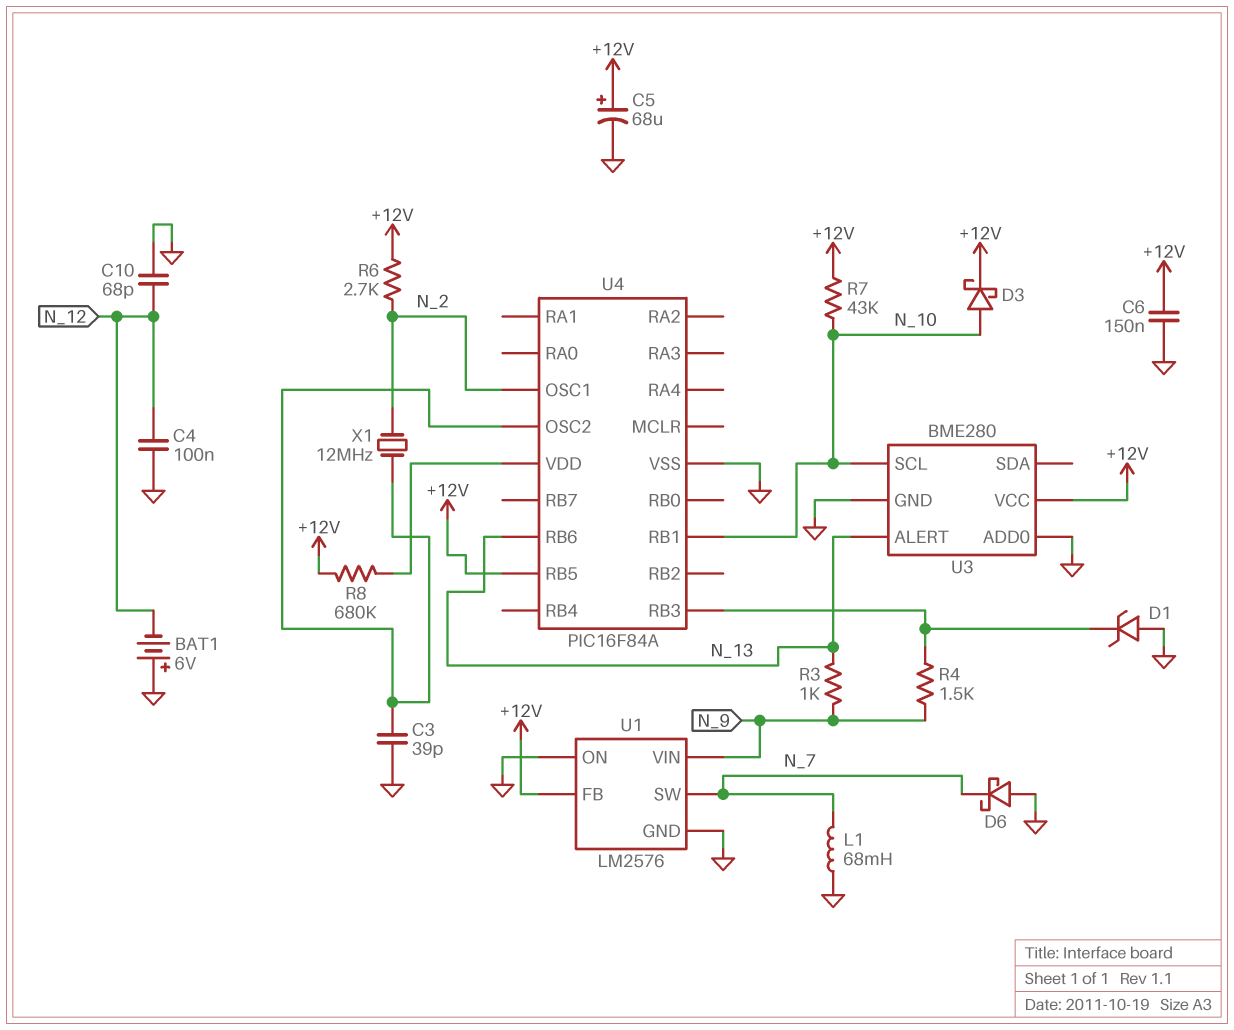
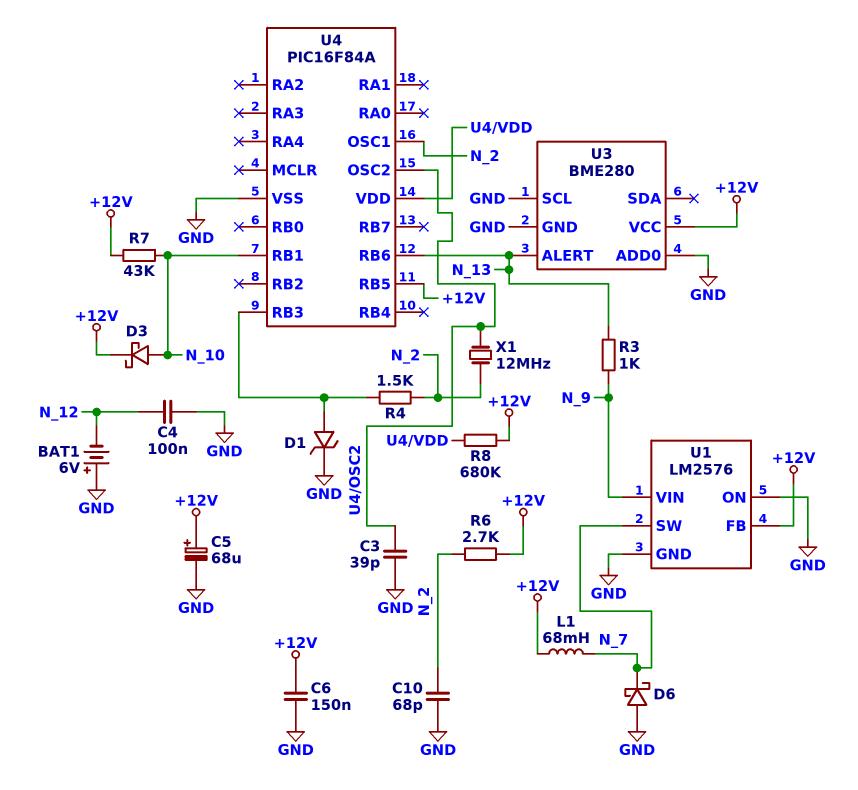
C10: 68pF (GND, N_12) -> 68pF (GND, N_2)
D1: zener (A GND, K U4/RB3) -> zener (A U4/RB3, K GND)
L1: 68mH (GND, N_7) -> 68mH (+12V, N_7)
R4: 1.5k (N_9, U4/RB3) -> 1.5k (N_2, U4/RB3)
U3 pin SCL: N_10 -> GND

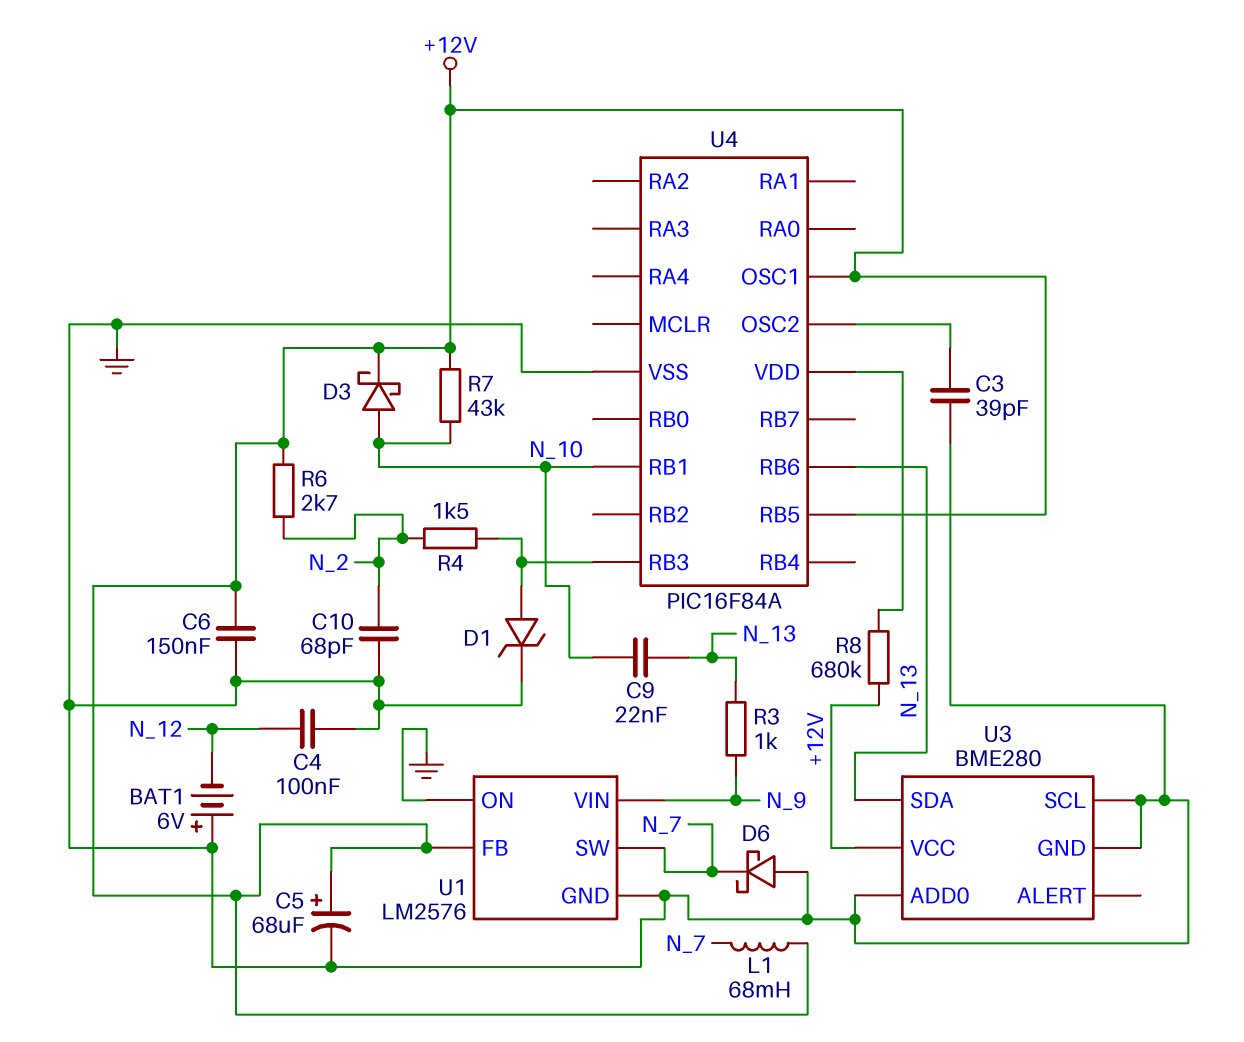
C9: none -> 22nF (N_10, N_13)
U3 pin ALERT: N_13 -> none
U3 pin SDA: none -> N_13
U4 pin OSC1: N_2 -> +12V
X1: 12MHz (N_2, U4/OSC2) -> none

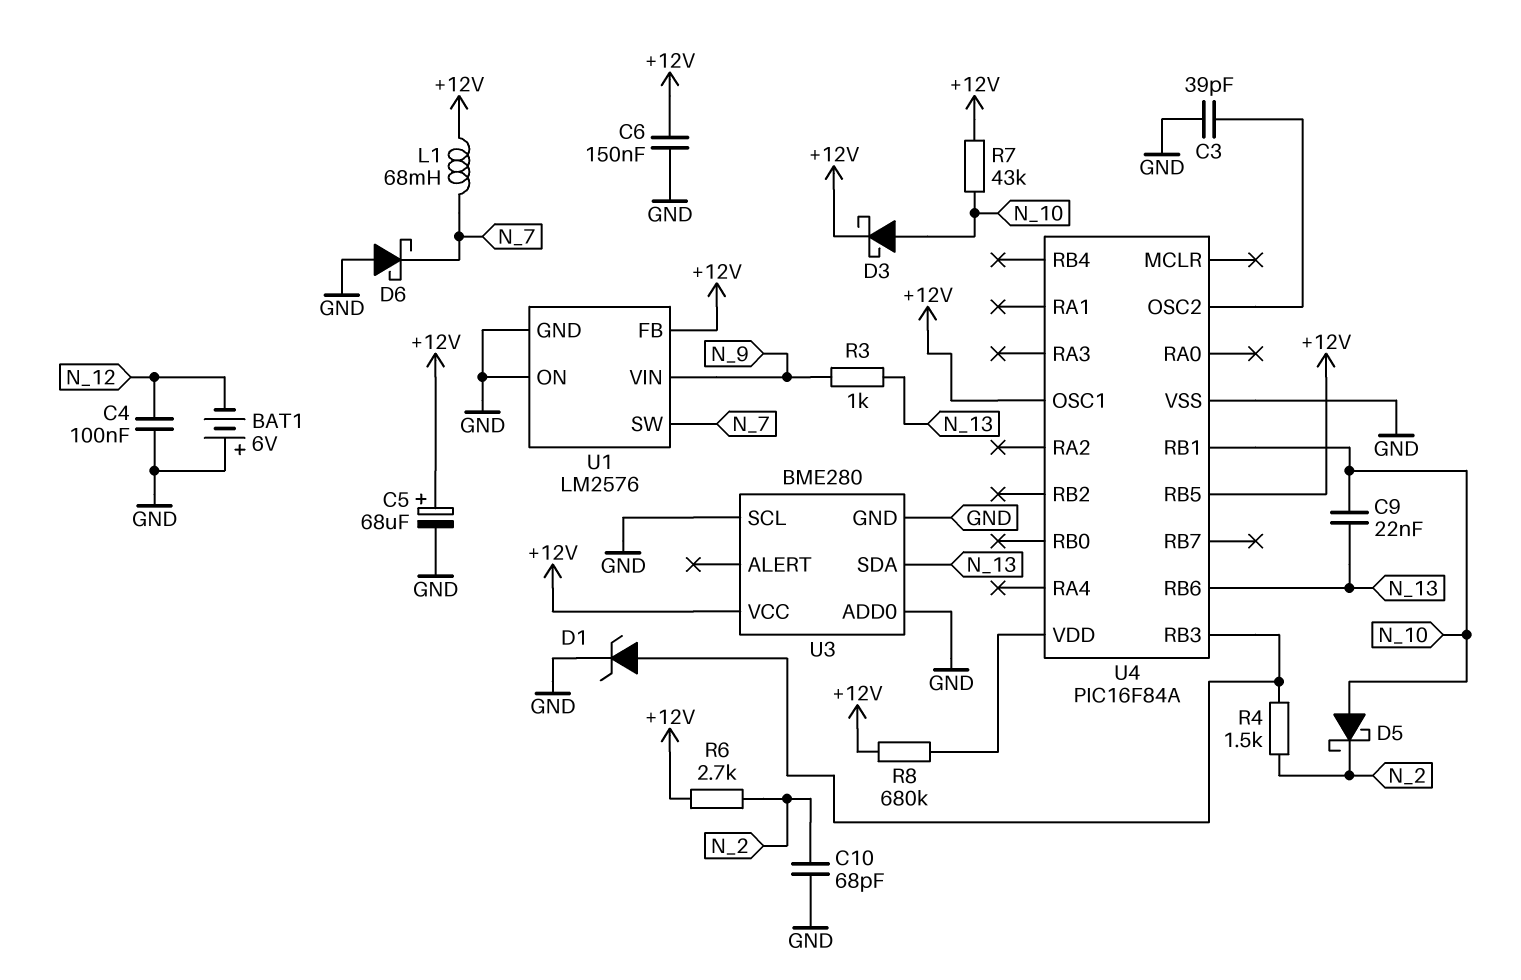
D5: none -> schottky (A N_10, K N_2)

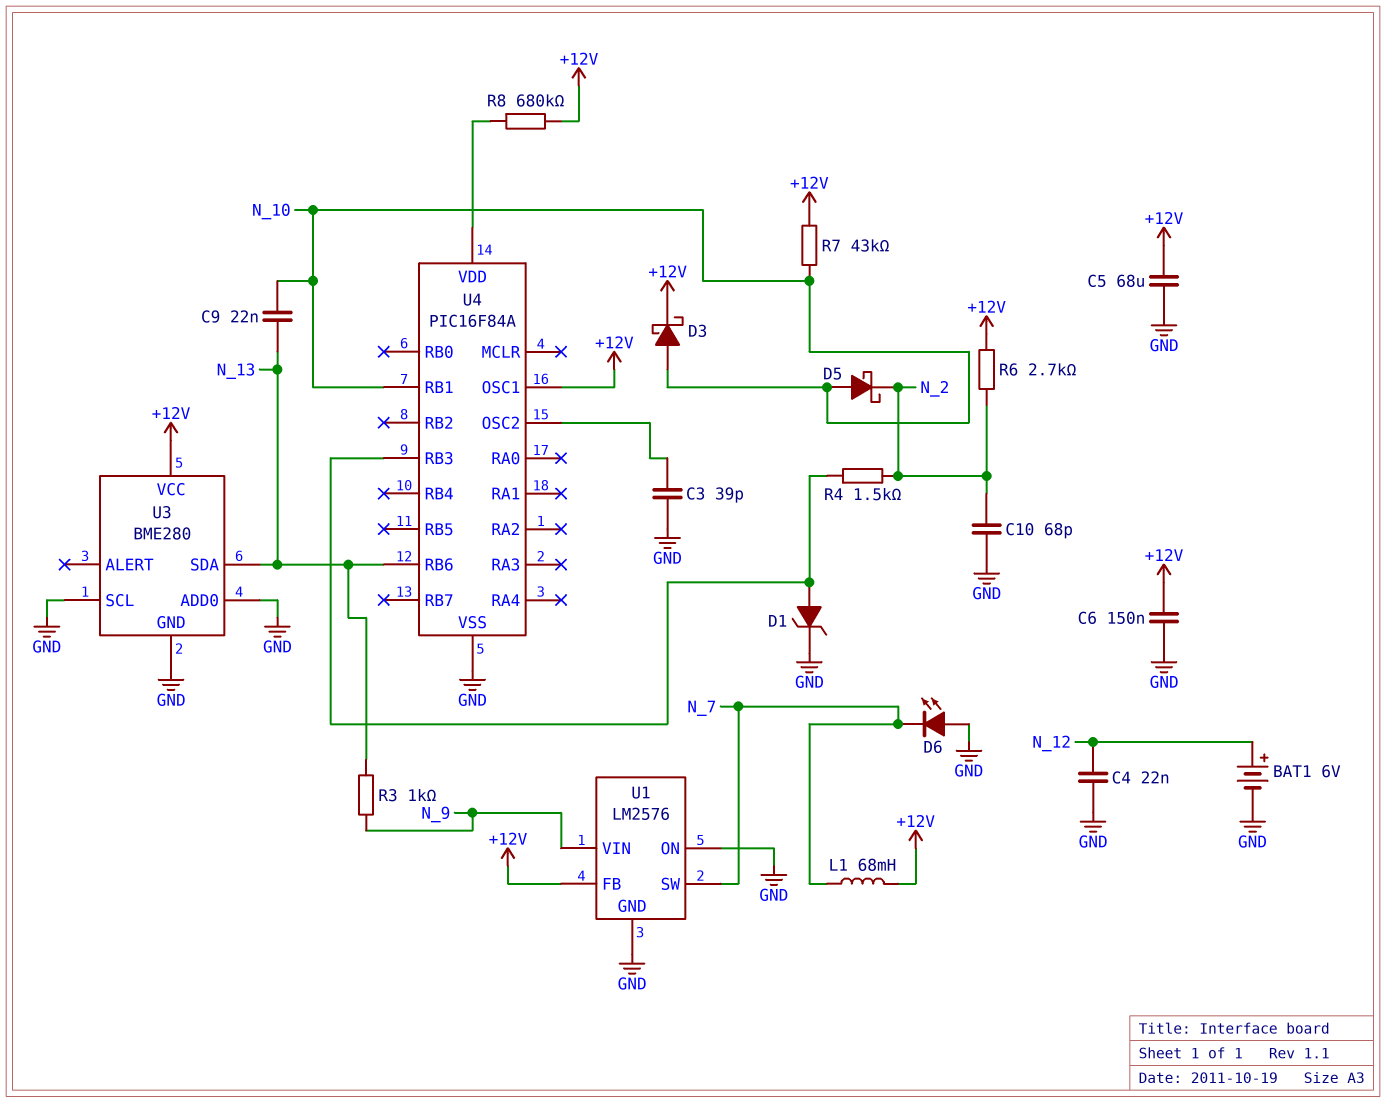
BAT1: 6V (plus GND, minus N_12) -> 6V (plus N_12, minus GND)
C4: 100nF (GND, N_12) -> 22nF (GND, N_12)
C5: 68uF (plus +12V, minus GND) -> 68uF (+12V, GND)
D6: schottky (A GND, K N_7) -> LED (A GND, K N_7)
U4 pin RB5: +12V -> none

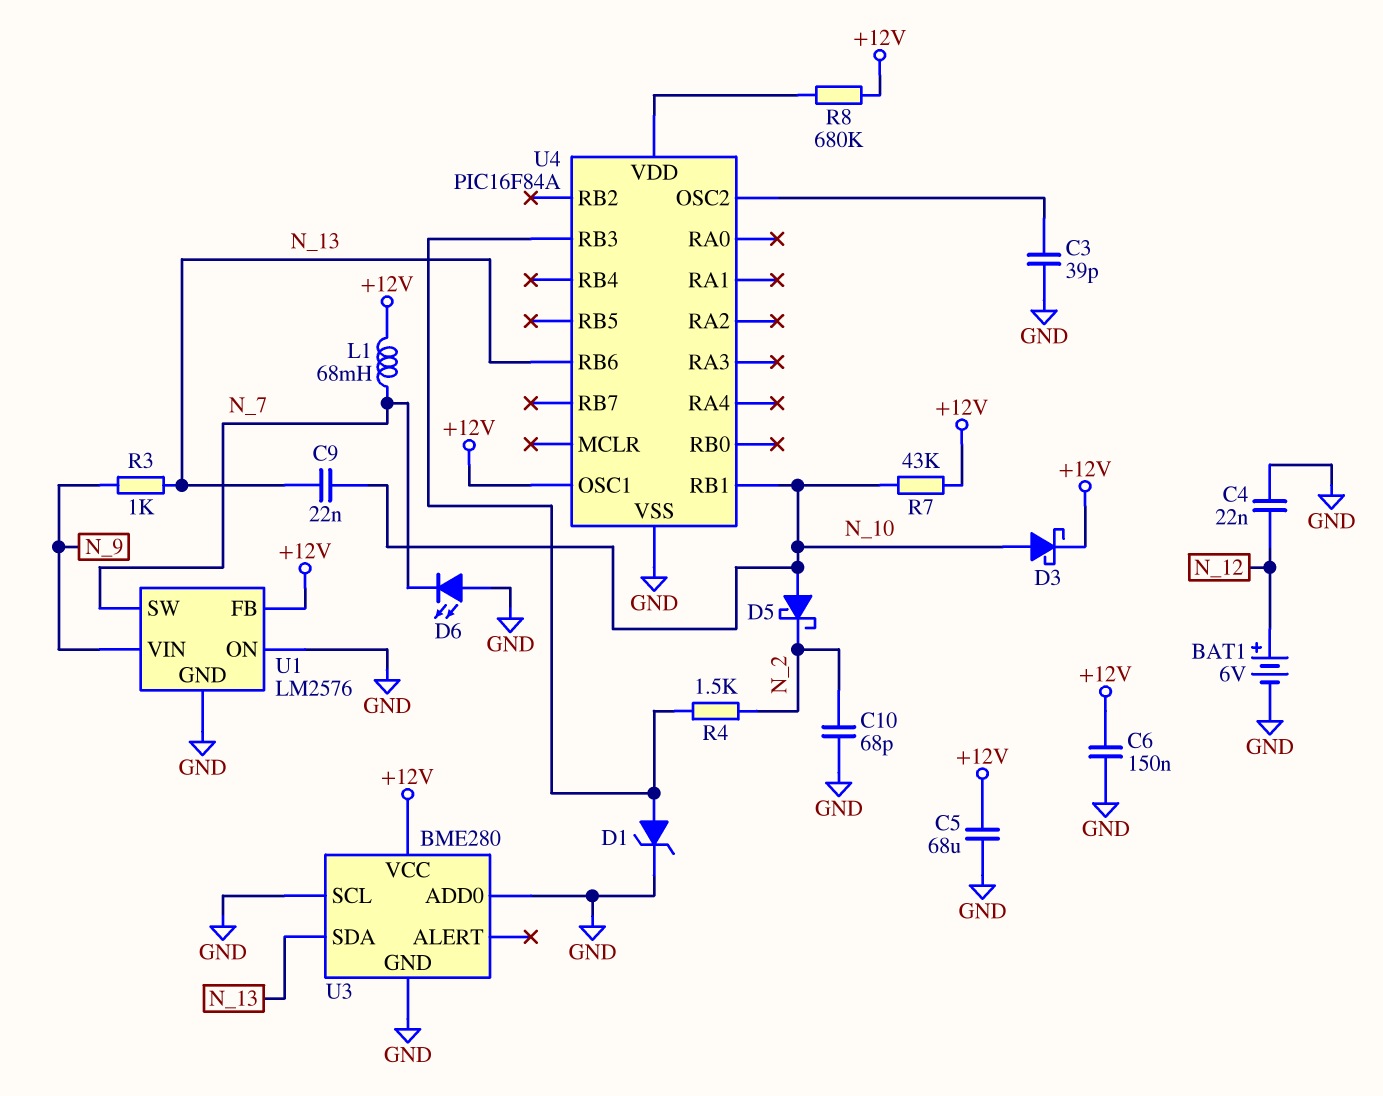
R6: 2.7k (+12V, N_2) -> none

